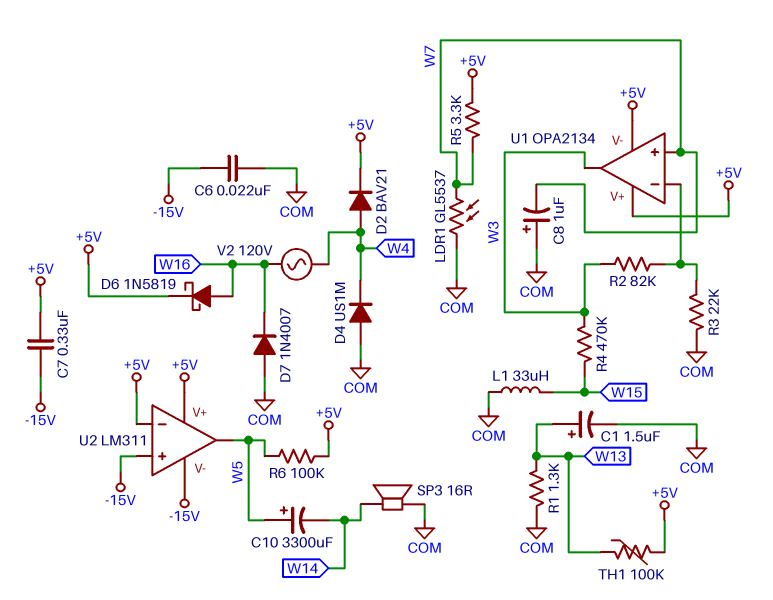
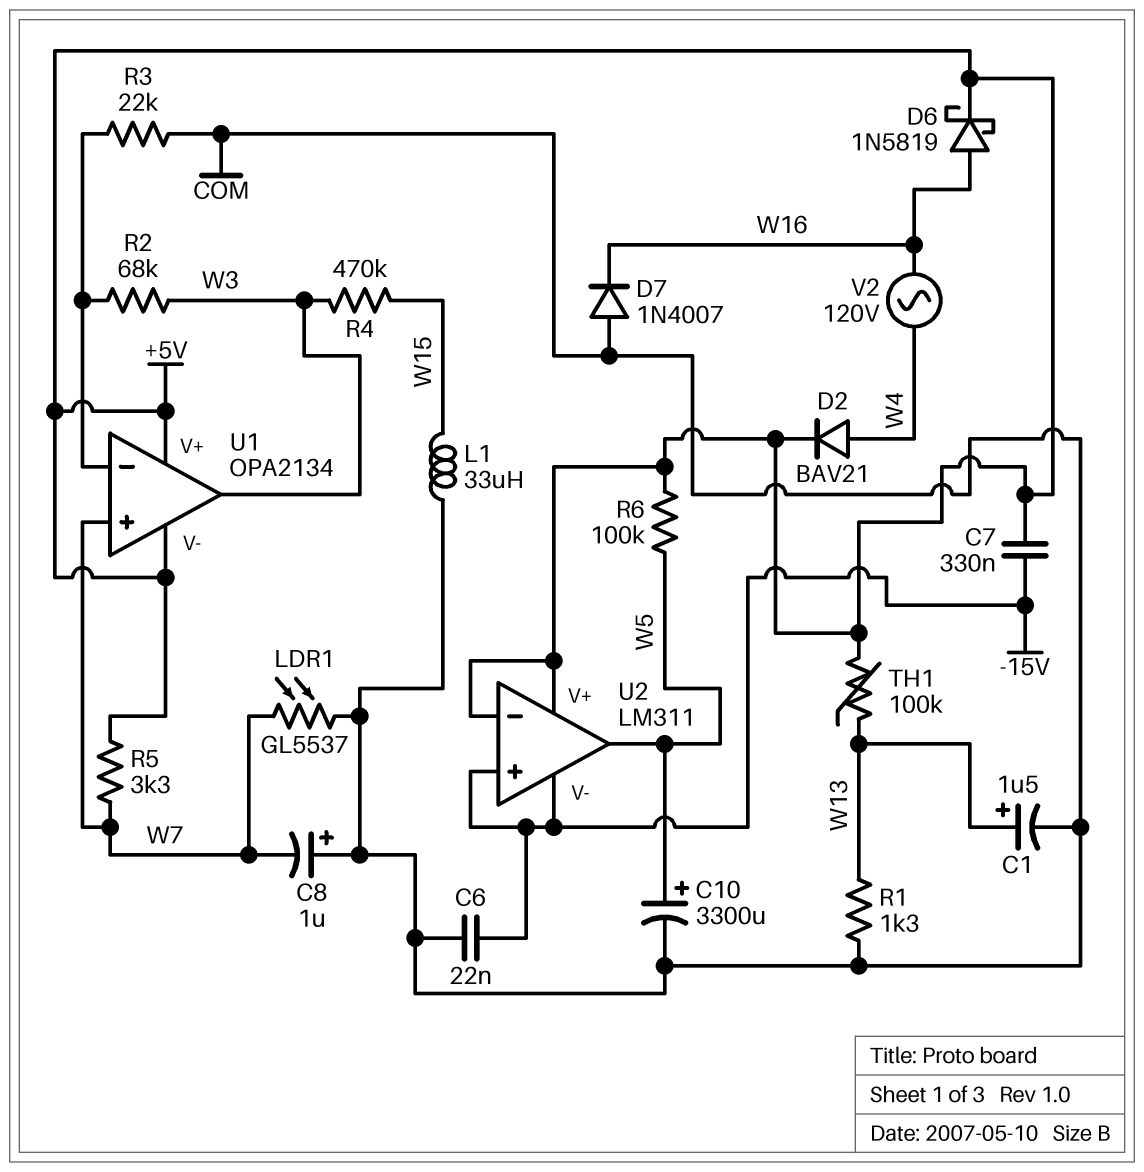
C10: 3300uF (plus W5, minus W14) -> 3300uF (plus W5, minus COM)
D4: diode US1M (A COM, K W4) -> none
R2: 82k (U1/in-, W3) -> 68k (U1/in-, W3)
SP3: speaker 16R (COM, W14) -> none

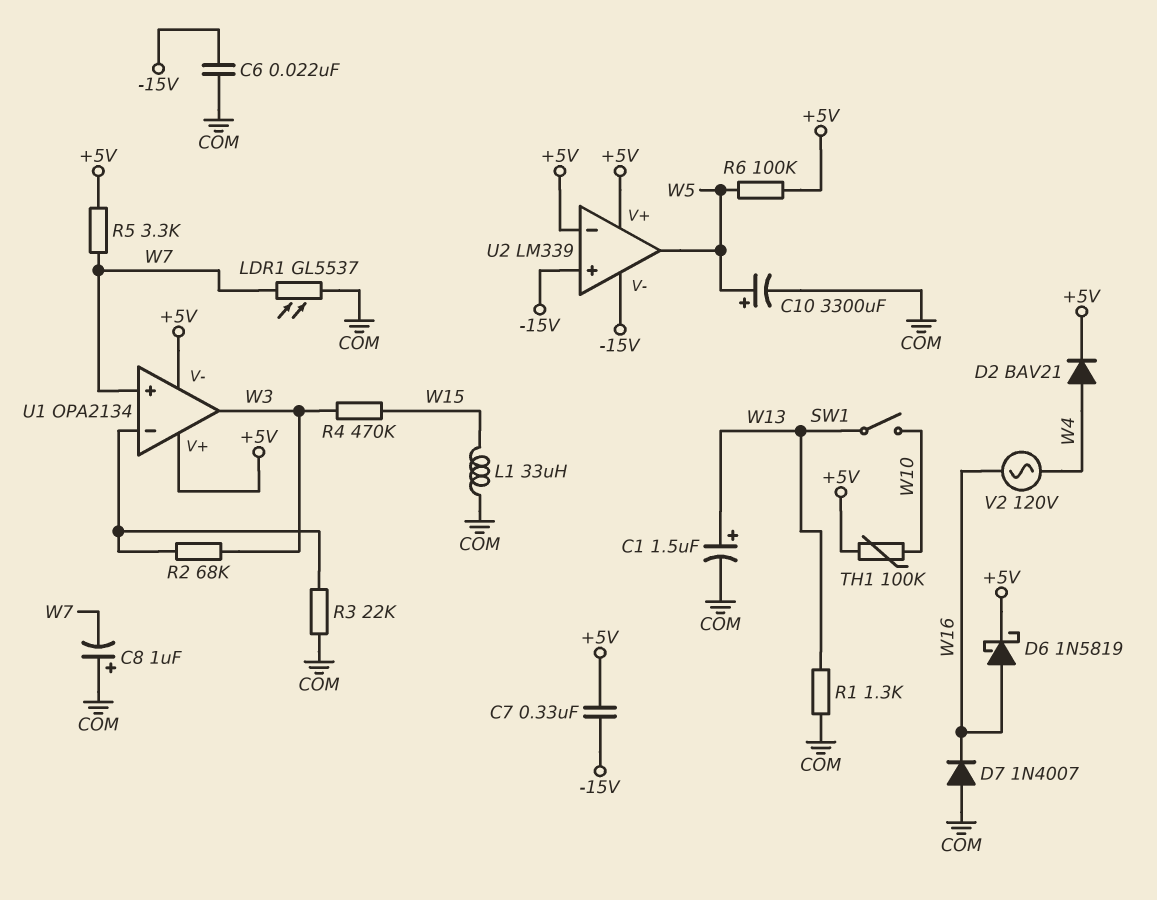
SW1: none -> switch (W10, W13)
TH1: 100k (+5V, W13) -> 100k (+5V, W10)
U2: LM311 -> LM339

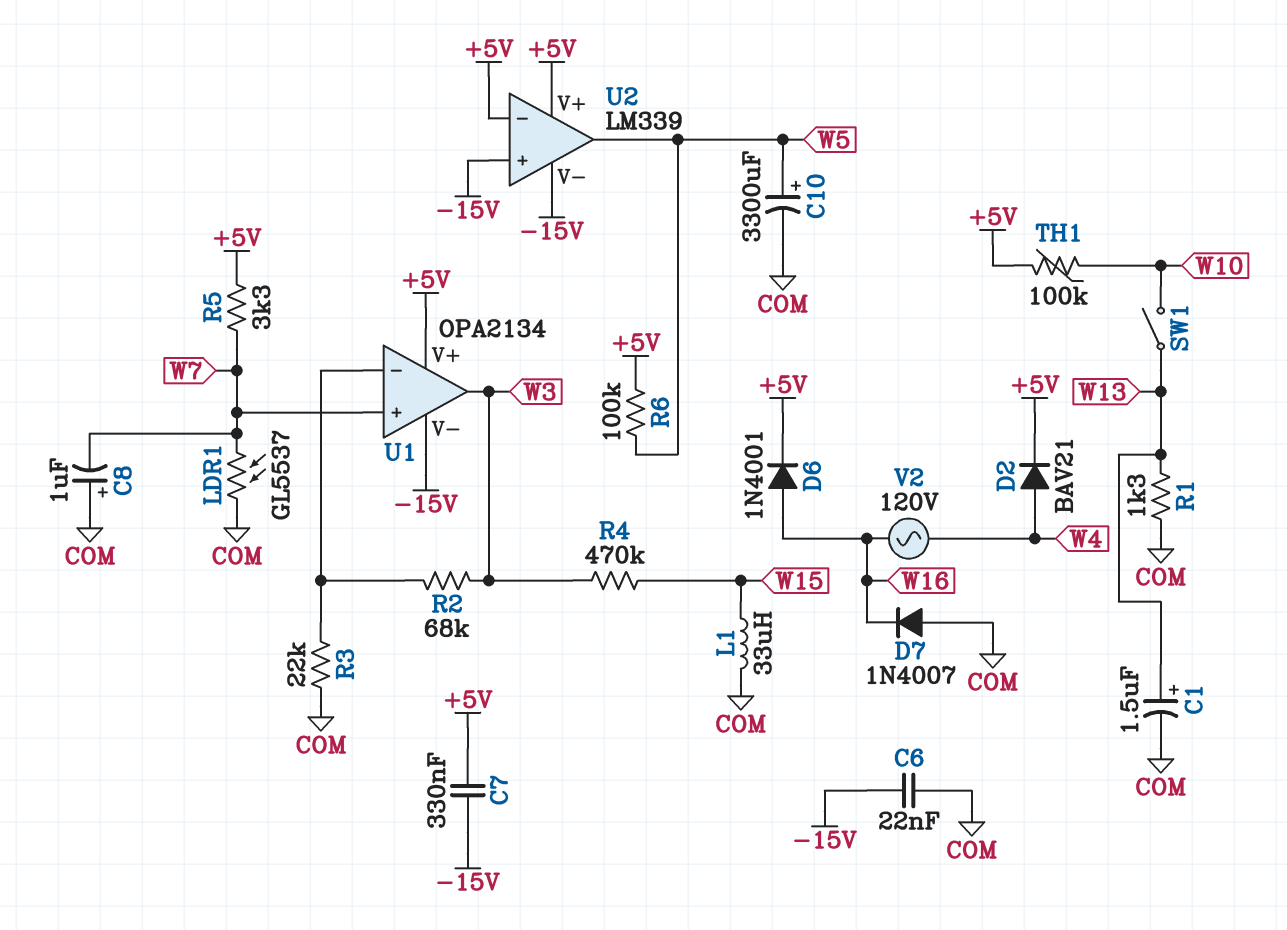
D6: schottky 1N5819 (A W16, K +5V) -> diode 1N4001 (A W16, K +5V)
U1 pin V-: +5V -> -15V

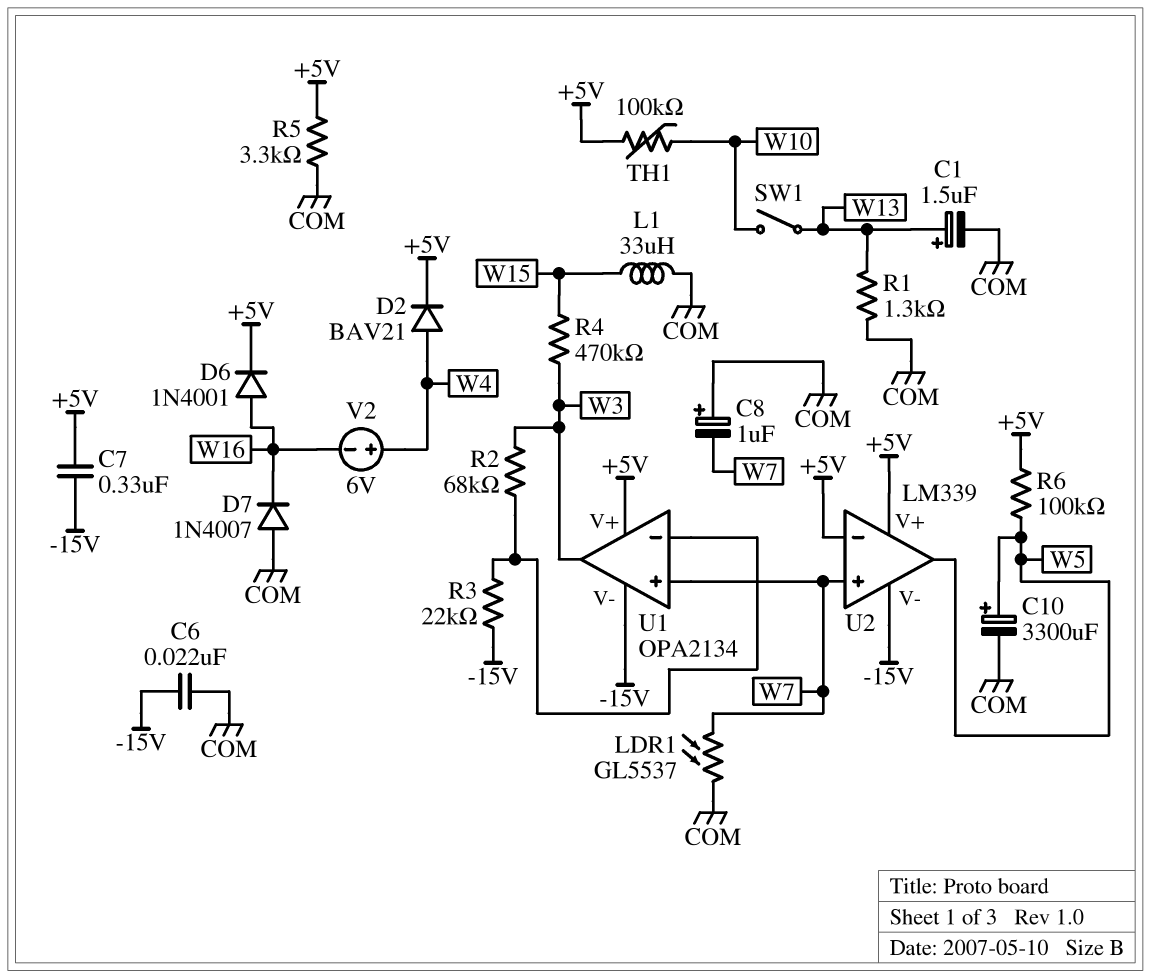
R3: 22k (COM, U1/in-) -> 22k (-15V, U1/in-)
R5: 3.3k (+5V, W7) -> 3.3k (+5V, COM)
U2 pin in+: -15V -> W7
V2: AC 120V (W4, W16) -> 6V (plus W4, minus W16)

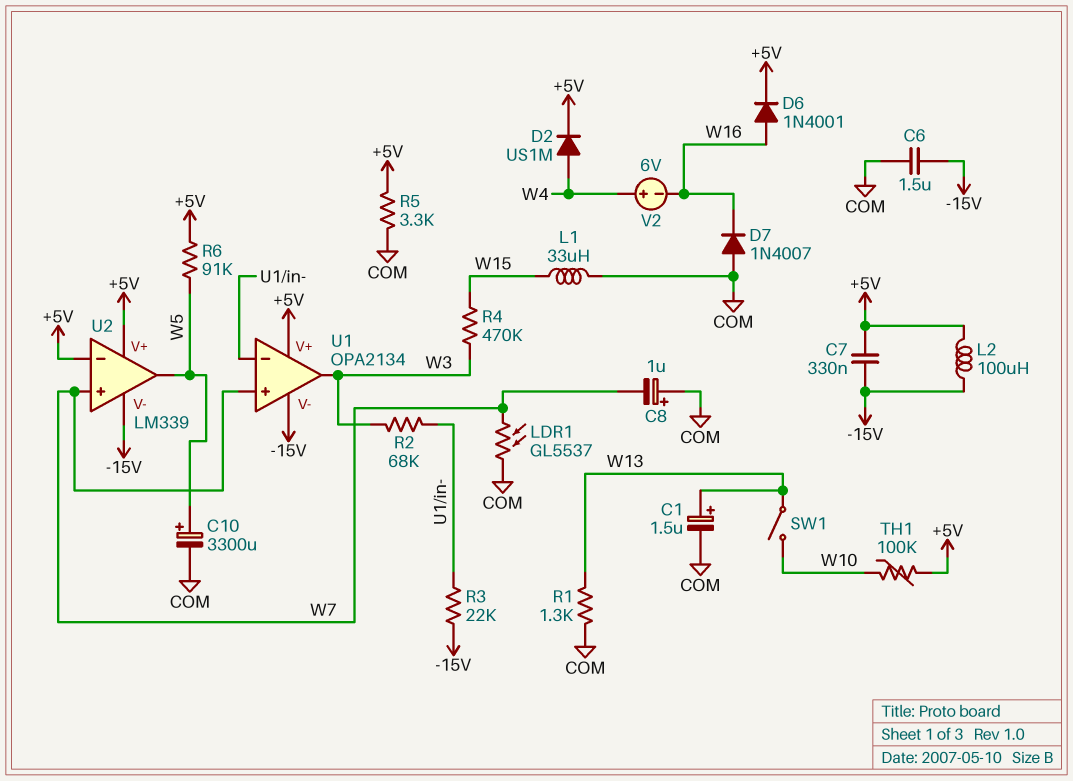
C6: 22nF (-15V, COM) -> 1.5uF (-15V, COM)
D2: diode BAV21 (A W4, K +5V) -> diode US1M (A W4, K +5V)
L2: none -> 100uH (+5V, -15V)
R6: 100k (+5V, W5) -> 91k (+5V, W5)

